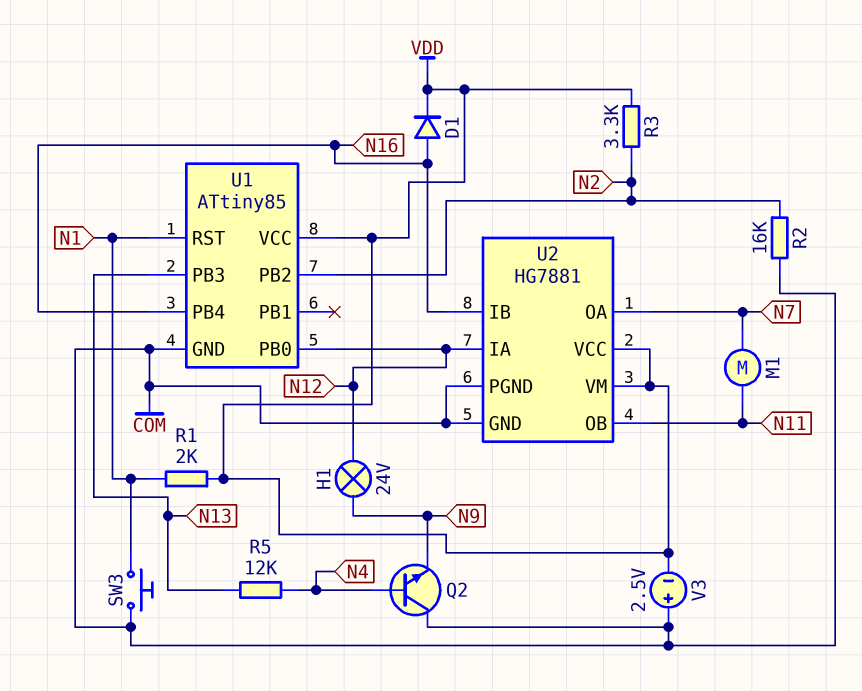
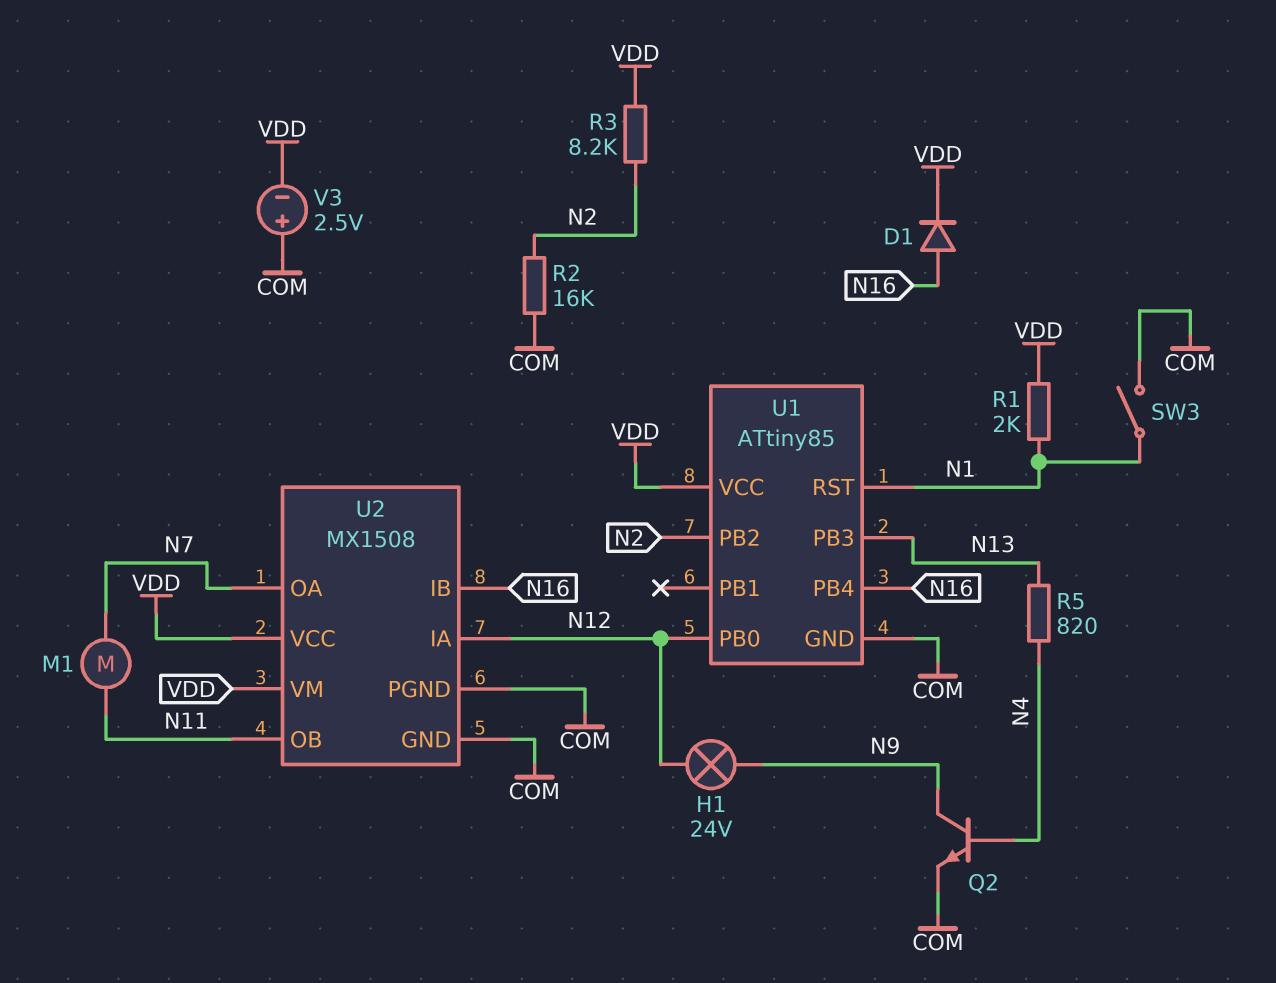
Q2: NPN (B N4, C COM, E N9) -> NPN (B N4, C N9, E COM)
R3: 3.3k (N2, VDD) -> 8.2k (N2, VDD)
R5: 12k (N4, N13) -> 820 (N4, N13)
SW3: button (COM, N1) -> switch (COM, N1)
U2: HG7881 -> MX1508

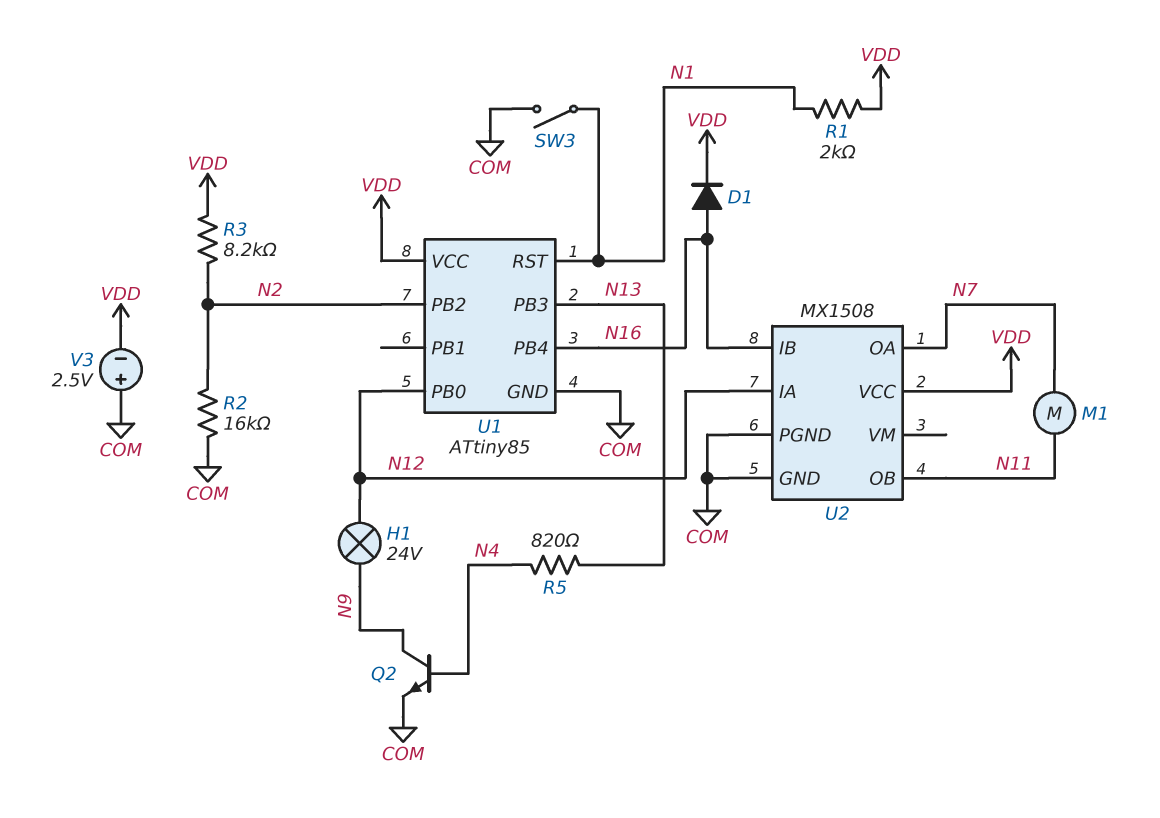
U2 pin VM: VDD -> none

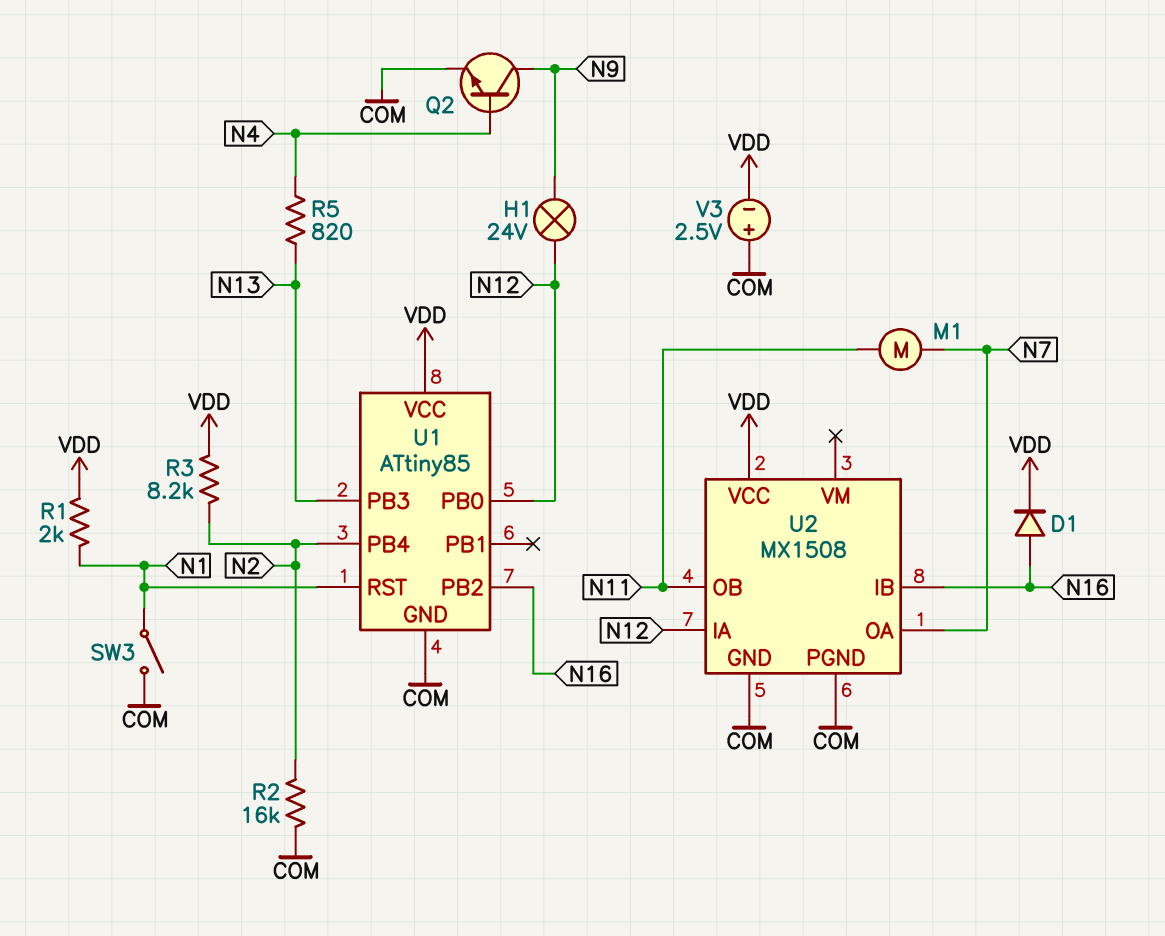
U1 pin PB2: N2 -> N16
U1 pin PB4: N16 -> N2

